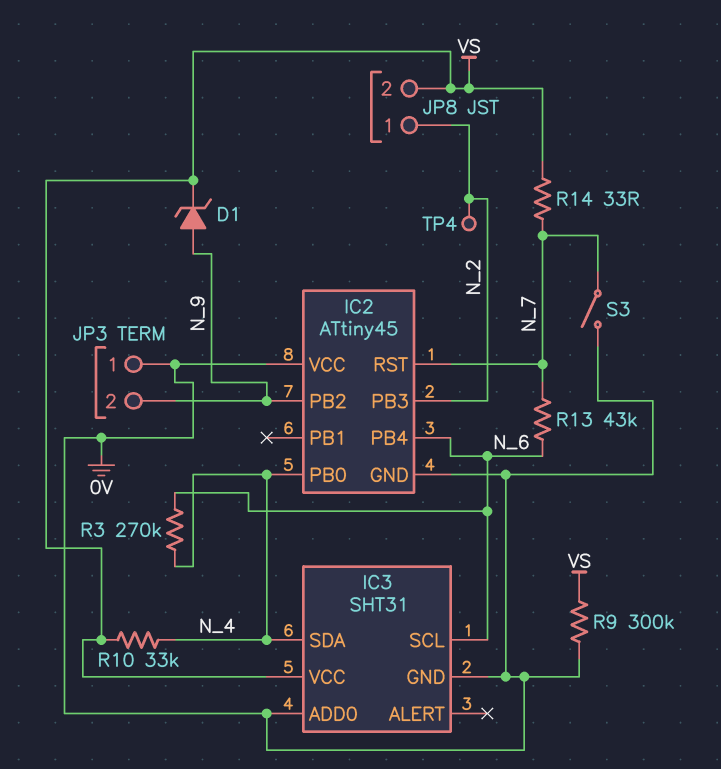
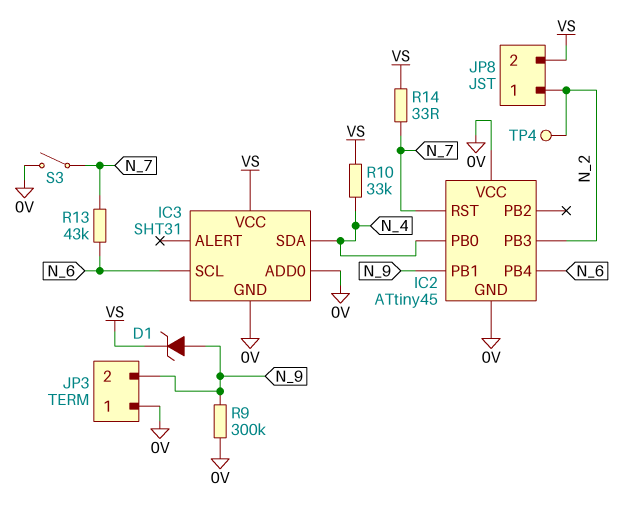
IC2 pin PB1: none -> N_9
IC2 pin PB2: N_9 -> none
R3: 270k (N_4, N_6) -> none
R9: 300k (0V, VS) -> 300k (0V, N_9)

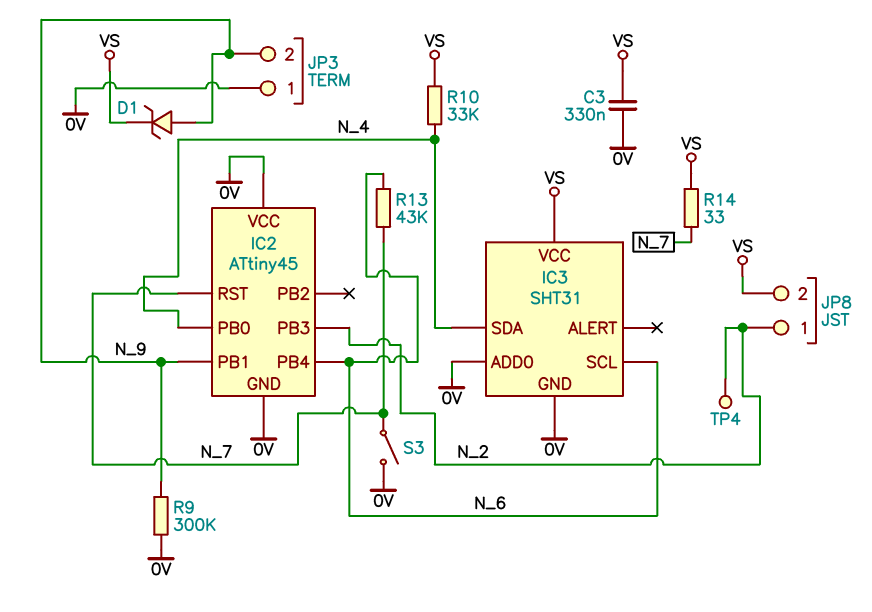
C3: none -> 330nF (0V, VS)

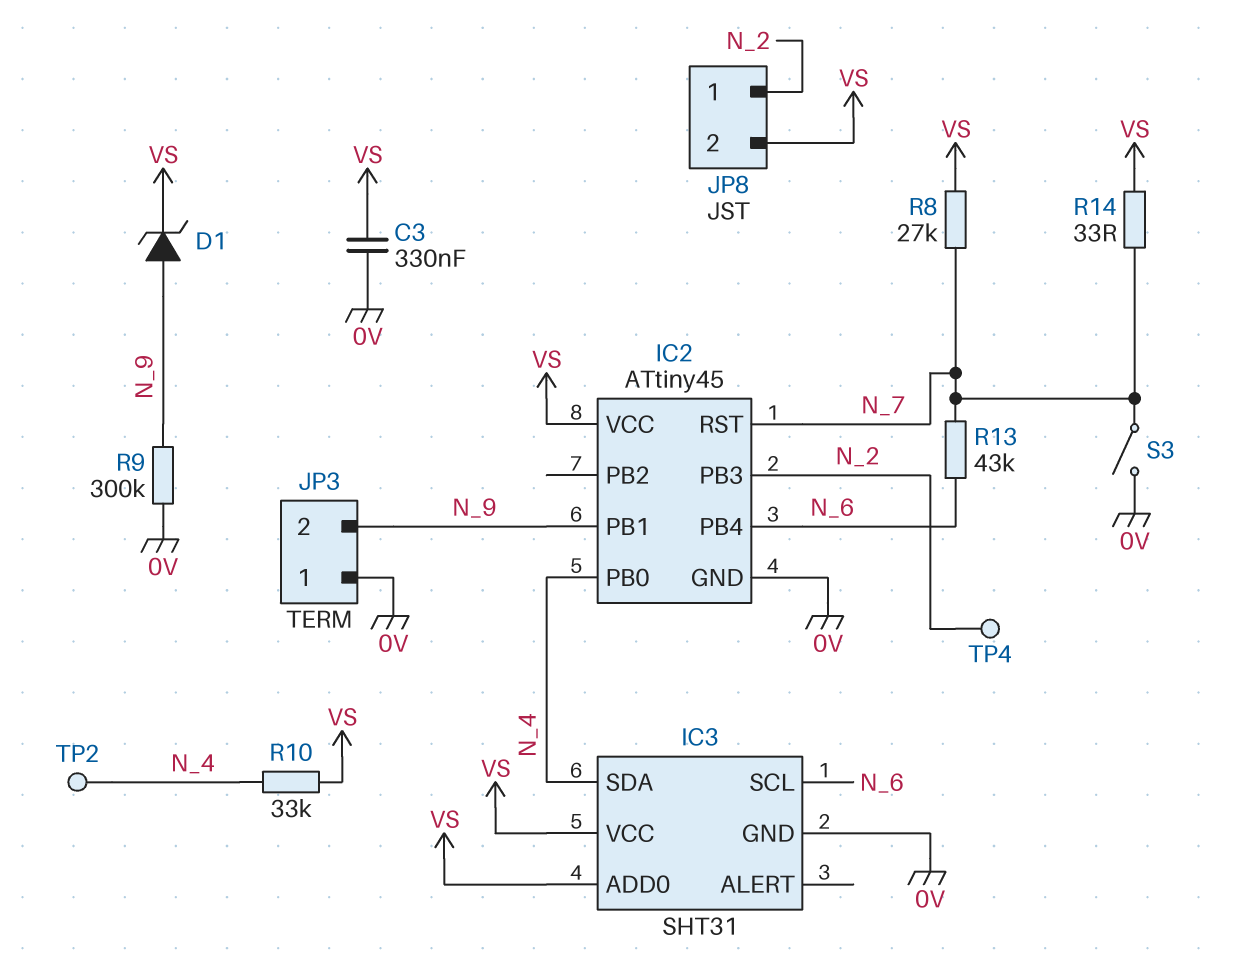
IC2 pin VCC: 0V -> VS
IC3 pin ADD0: 0V -> VS
R8: none -> 27k (N_7, VS)
TP2: none -> test point (N_4)

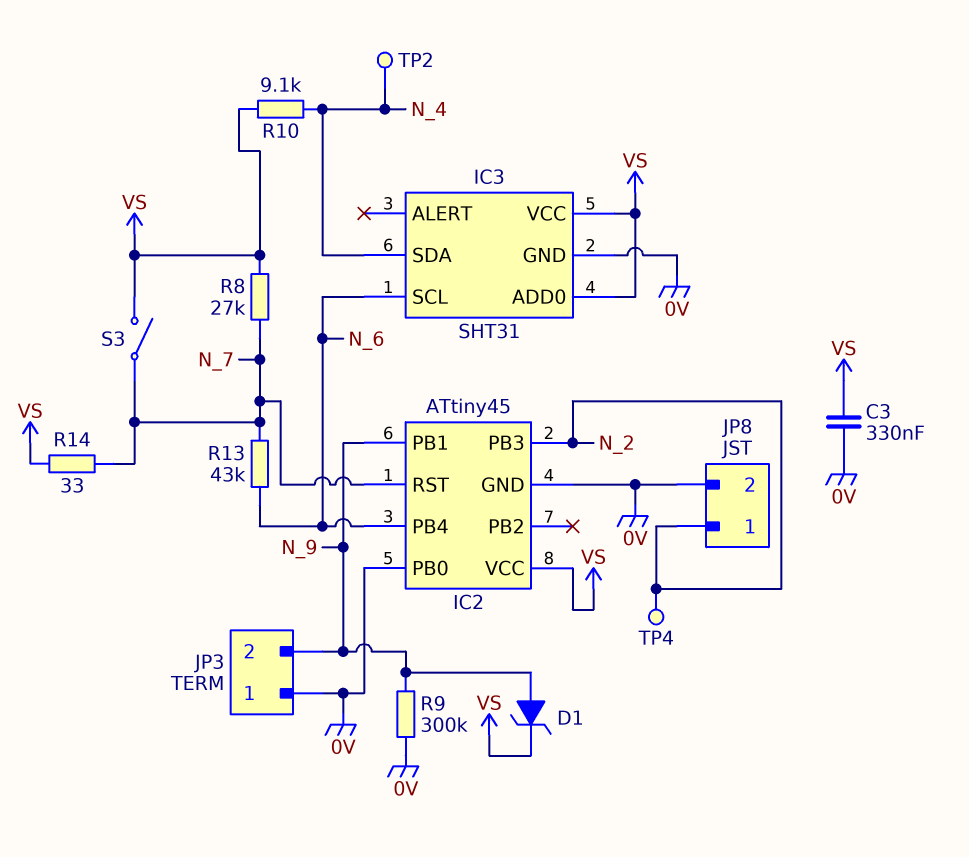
IC2 pin PB0: N_4 -> 0V
JP8 pin 2: VS -> 0V
R10: 33k (N_4, VS) -> 9.1k (N_4, VS)
S3: switch (0V, N_7) -> switch (N_7, VS)

